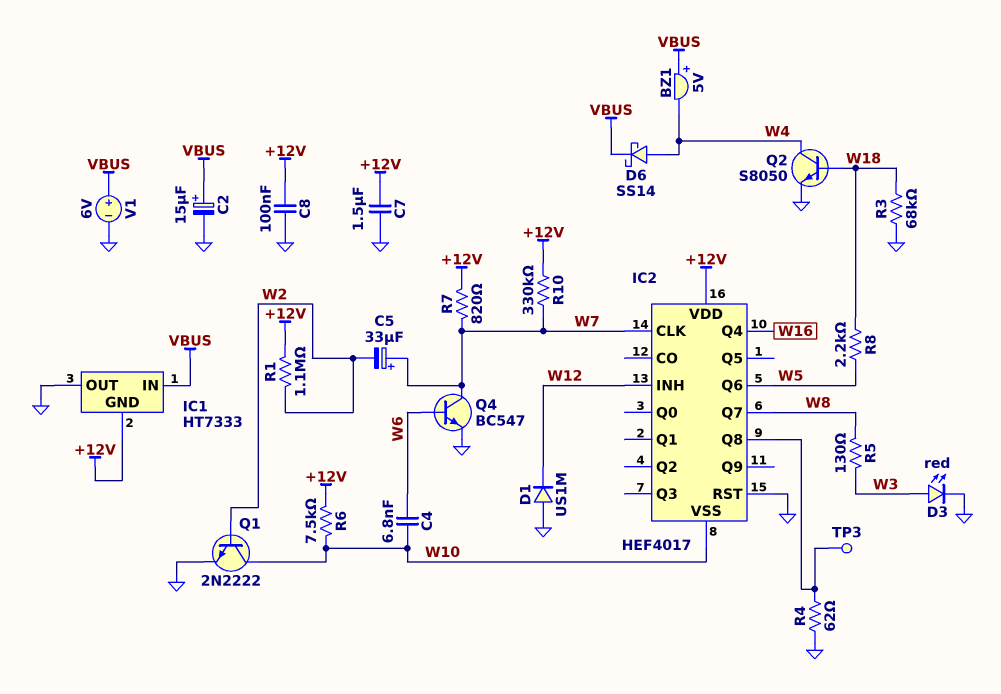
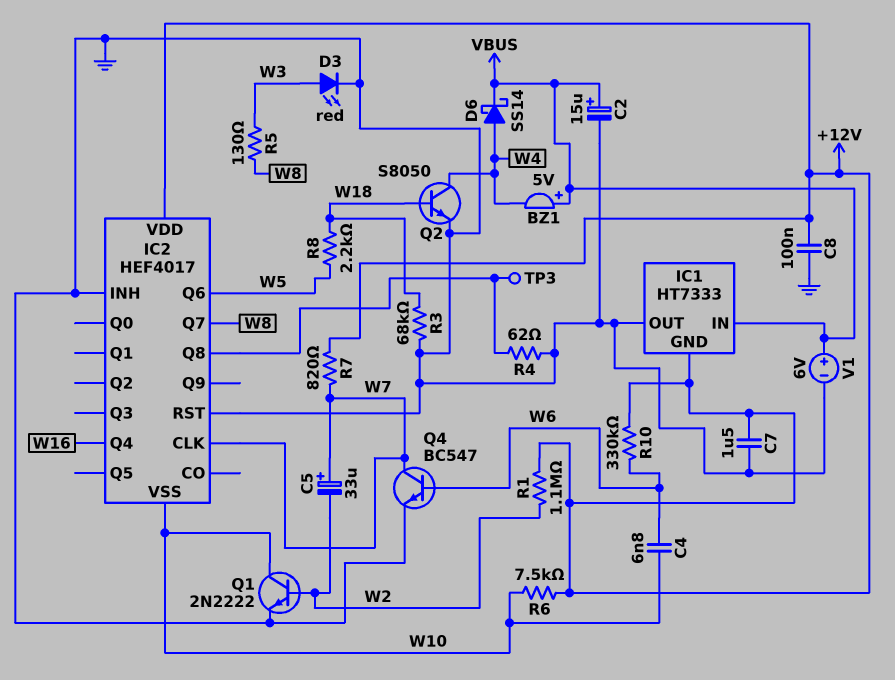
D1: diode US1M (A GND, K W12) -> none
IC2 pin INH: W12 -> GND
R10: 330k (+12V, W7) -> 330k (+12V, W6)

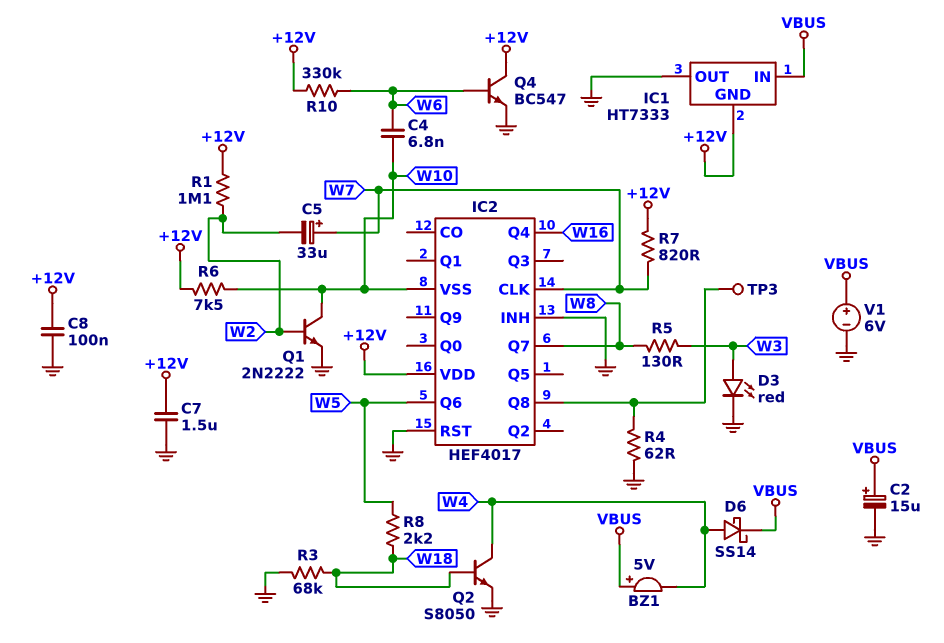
Q4: NPN BC547 (B W6, C W7, E GND) -> NPN BC547 (B W6, C +12V, E GND)

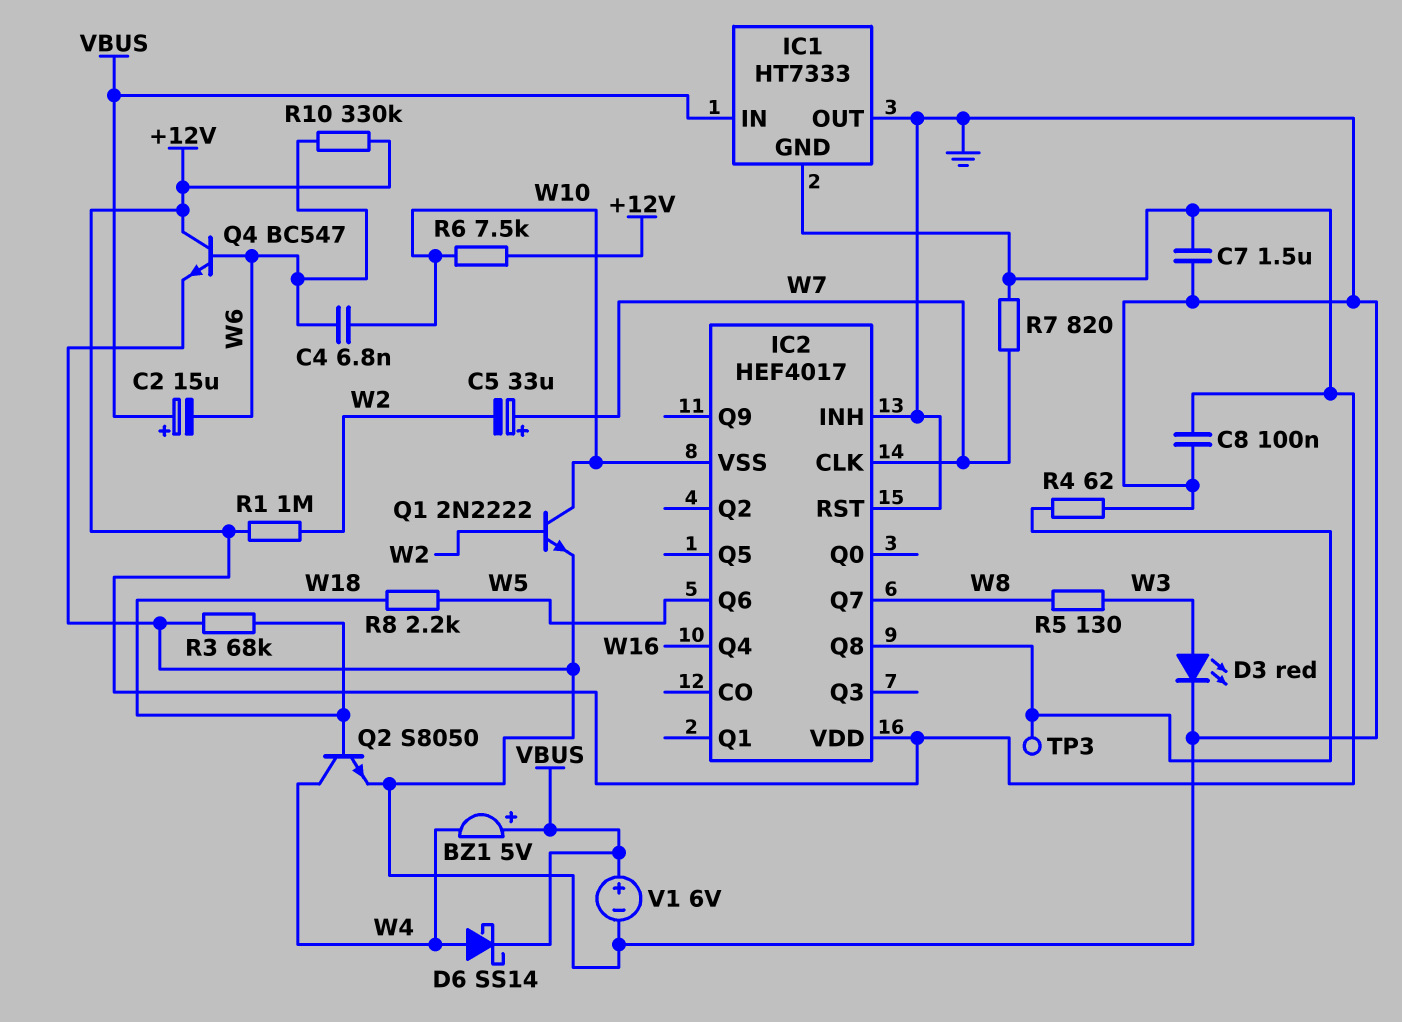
C2: 15uF (plus VBUS, minus GND) -> 15uF (plus VBUS, minus W6)
R1: 1.1M (+12V, W2) -> 1M (+12V, W2)

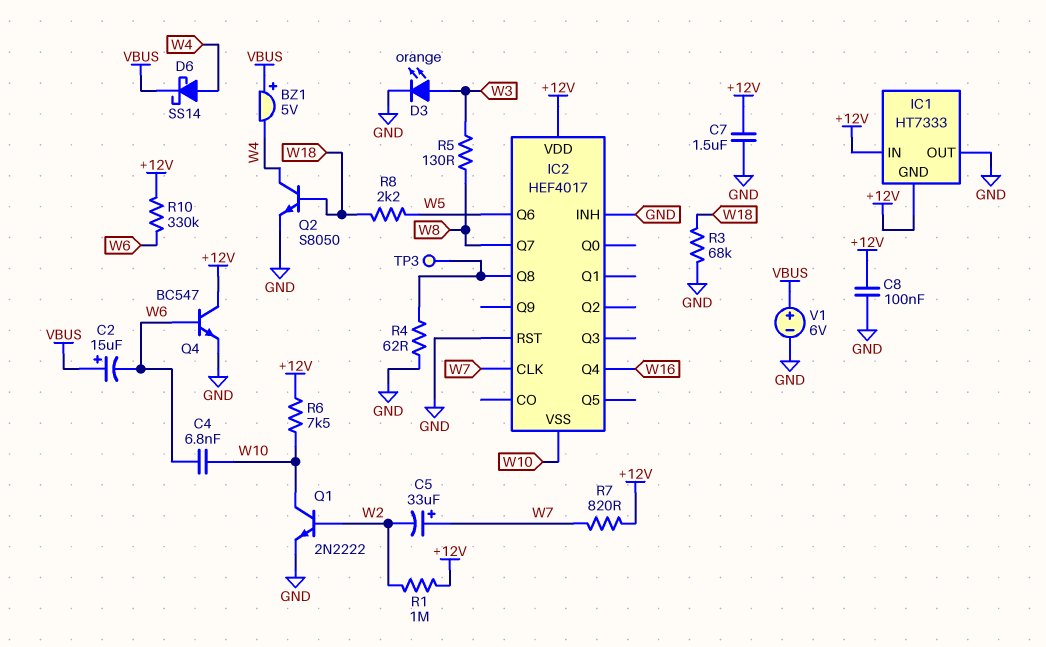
D3: LED red (A W3, K GND) -> LED orange (A W3, K GND)
IC1 pin IN: VBUS -> +12V

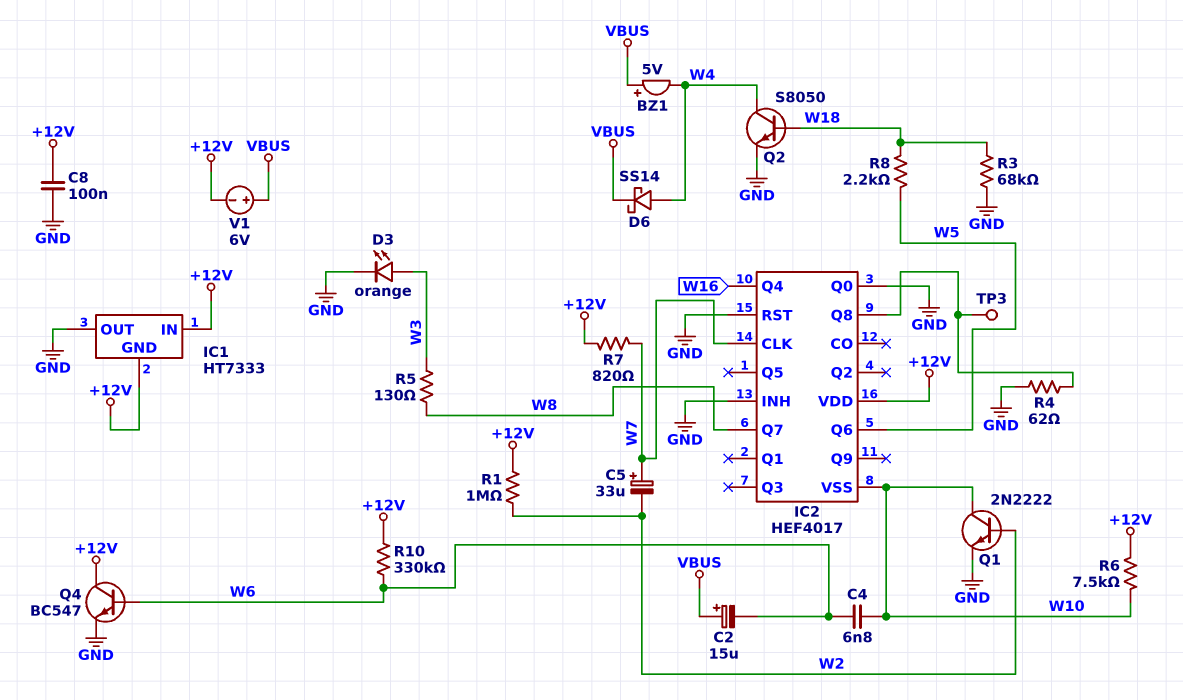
C7: 1.5uF (+12V, GND) -> none
IC2 pin Q0: none -> GND
V1: 6V (plus VBUS, minus GND) -> 6V (plus VBUS, minus +12V)

